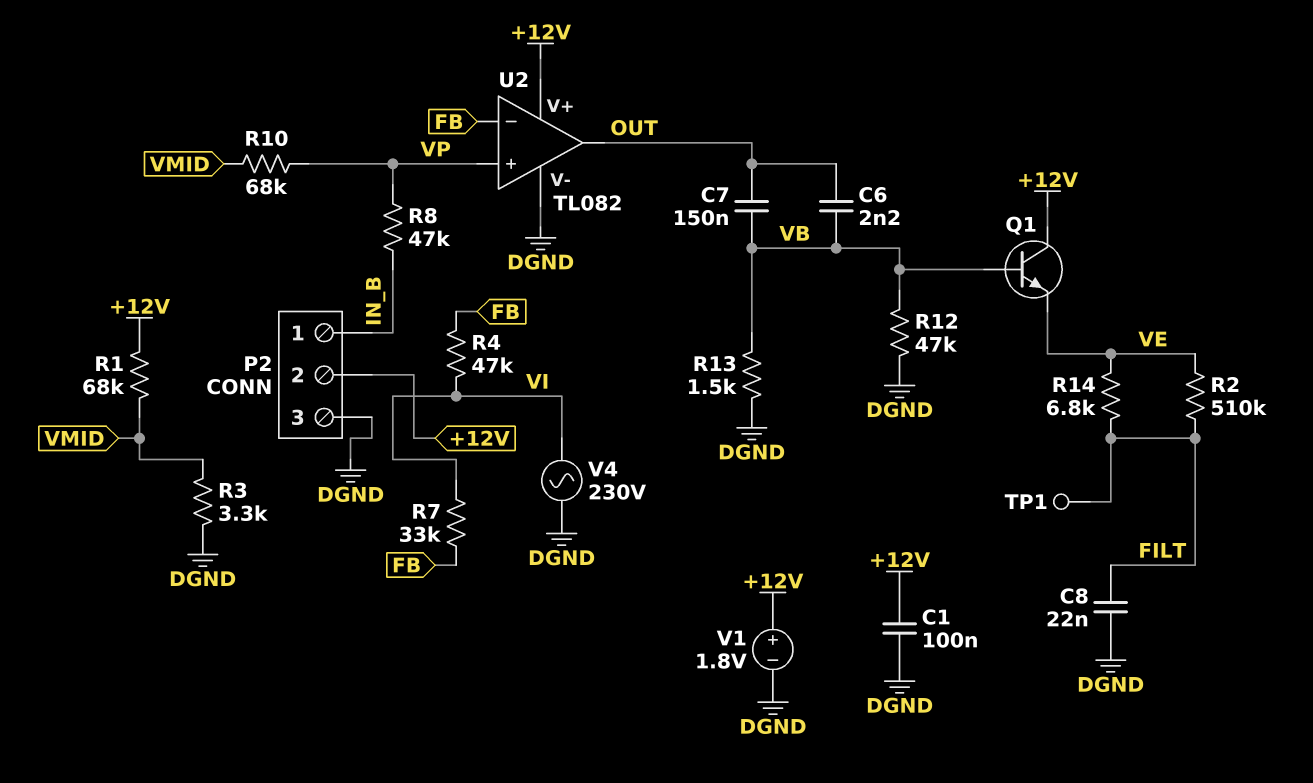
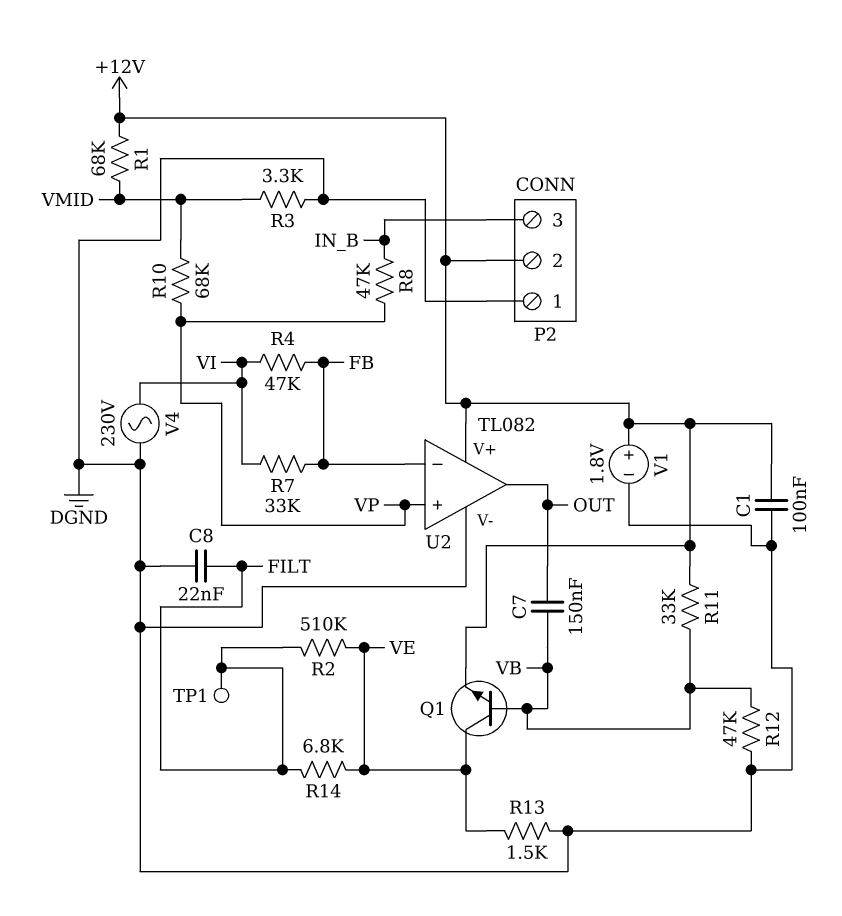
C6: 2.2nF (OUT, VB) -> none
P2 pin 1: IN_B -> DGND
P2 pin 3: DGND -> IN_B
Q1: NPN (B VB, C +12V, E VE) -> NPN (B VB, C VE, E +12V)
R11: none -> 33k (+12V, VB)
R13: 1.5k (DGND, VB) -> 1.5k (DGND, VE)

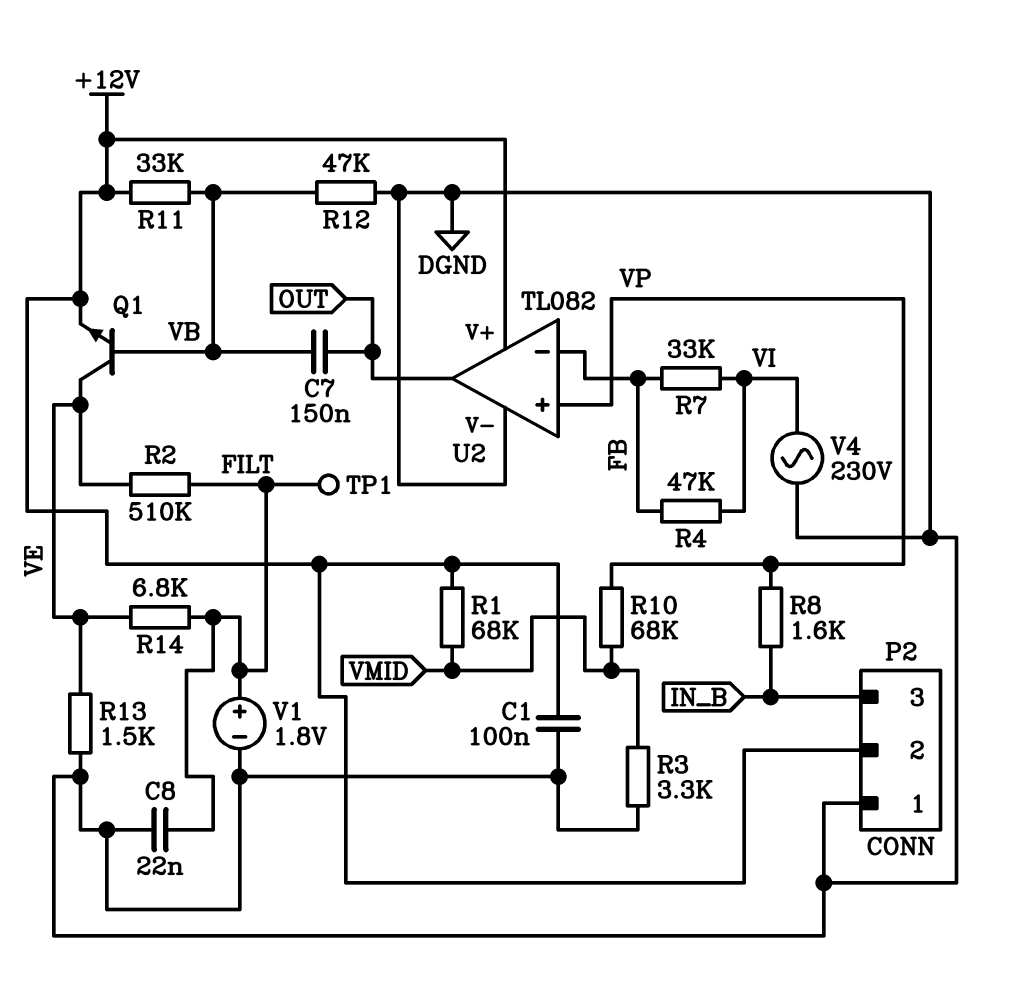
R8: 47k (IN_B, VP) -> 1.6k (IN_B, VP)
V1: 1.8V (plus +12V, minus DGND) -> 1.8V (plus FILT, minus DGND)

